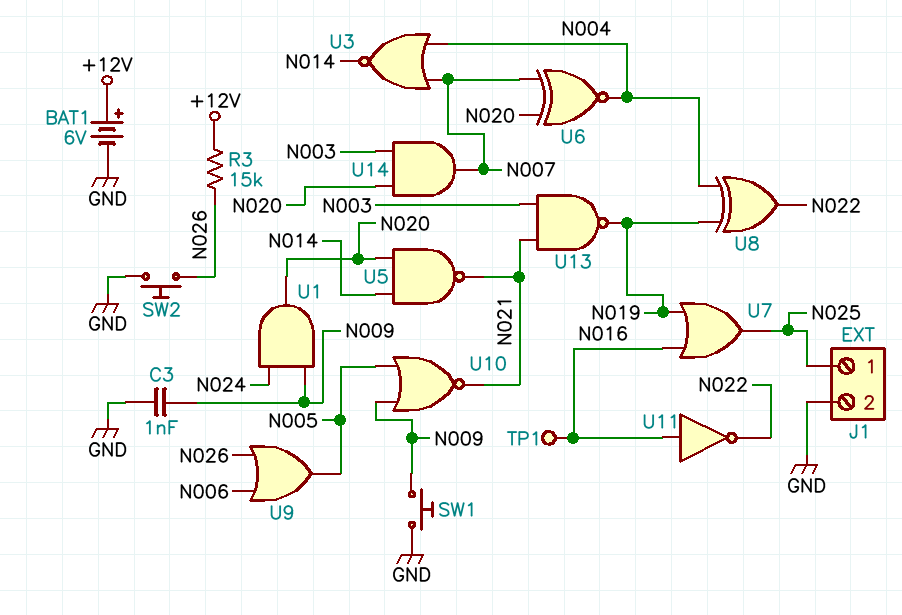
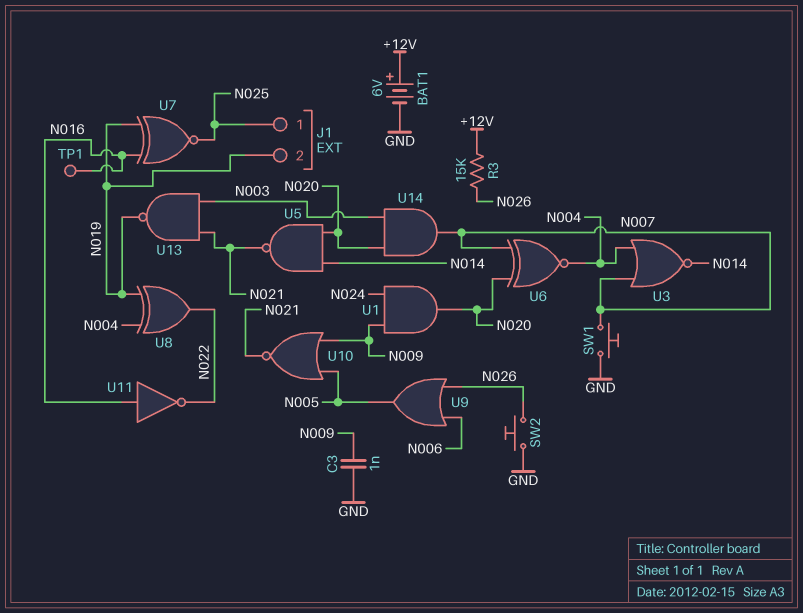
J1 pin 2: GND -> N019
SW1: button (GND, N009) -> button (GND, N007)
U7: OR (in N016, in N019, out N025) -> XNOR (in N016, in N019, out N025)

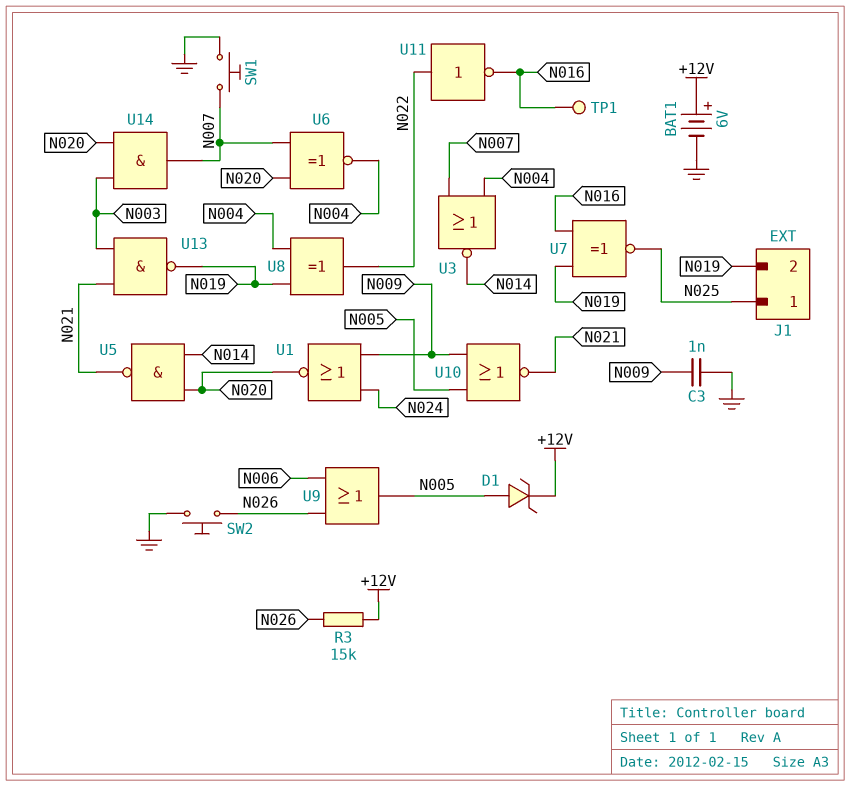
D1: none -> zener (A N005, K +12V)
U1: AND (in N009, in N024, out N020) -> NOR (in N009, in N024, out N020)
U11: NOT (in N016, out N022) -> NOT (in N022, out N016)

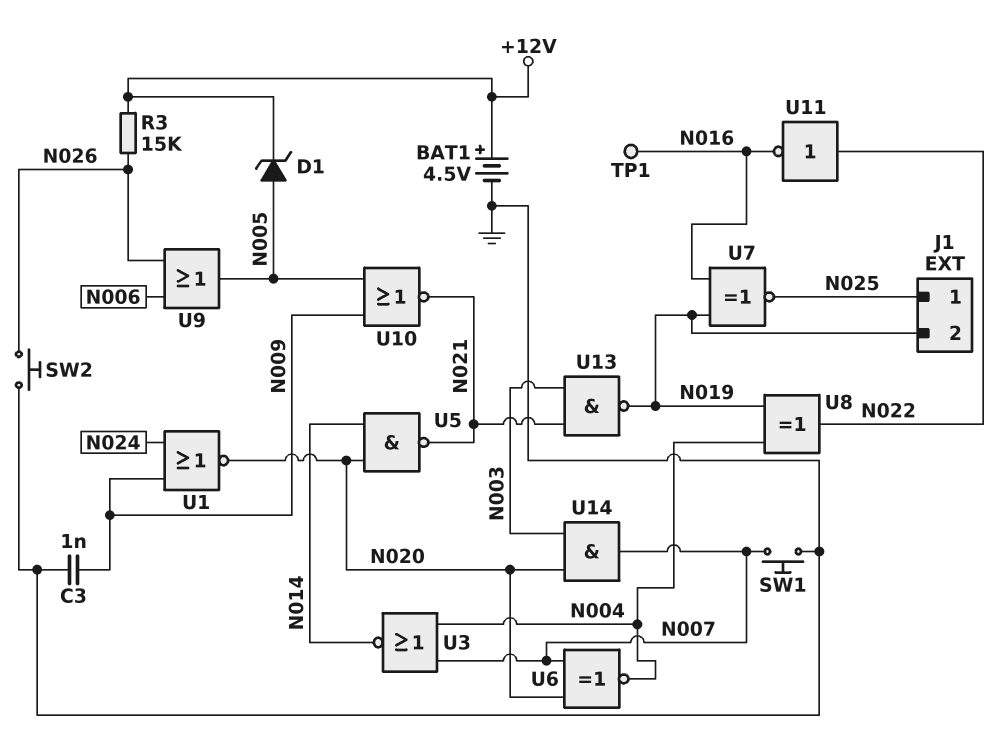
BAT1: 6V (plus +12V, minus GND) -> 4.5V (plus +12V, minus GND)

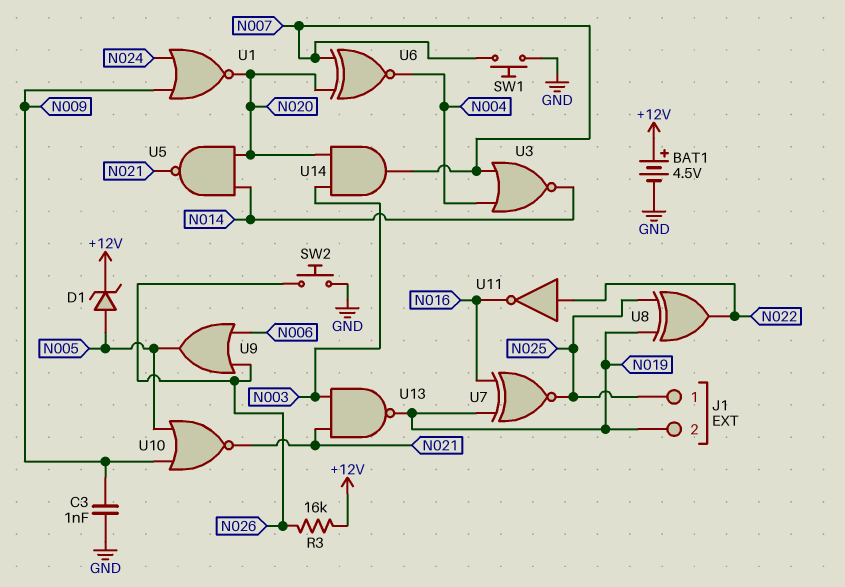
R3: 15k (+12V, N026) -> 16k (+12V, N026)
TP1: test point (N016) -> none
U8: XOR (in N004, in N019, out N022) -> XOR (in N019, in N025, out N022)

